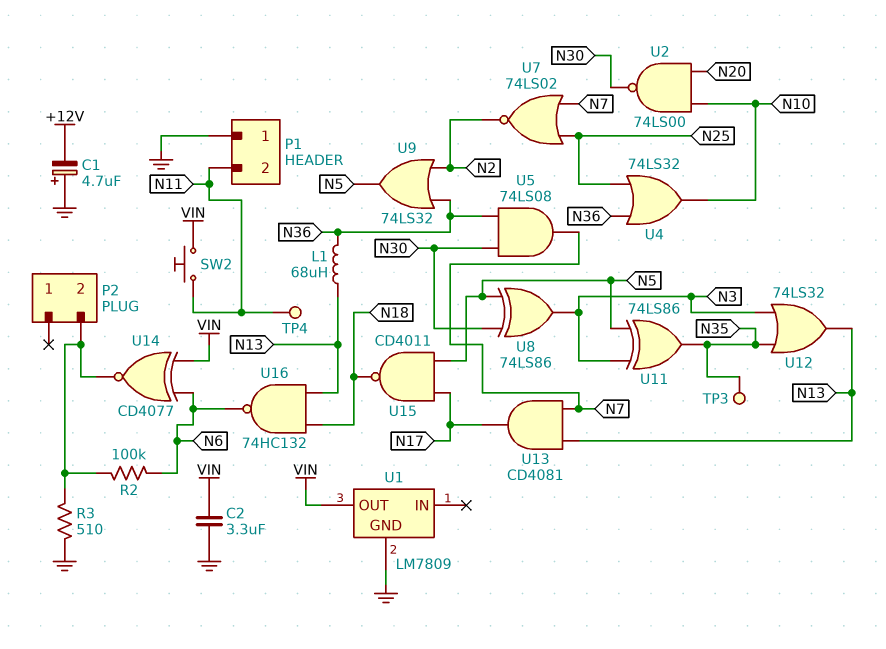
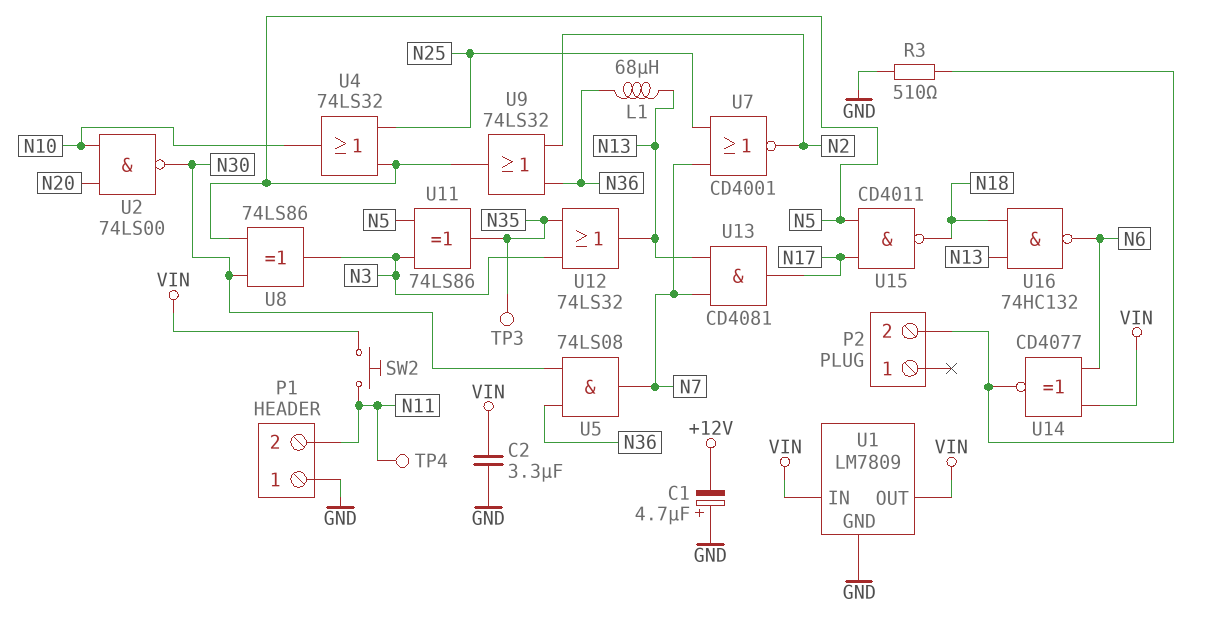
R2: 100k (N6, P2/2) -> none
U1 pin IN: none -> VIN
U4: OR 74LS32 (in N25, in N36, out N10) -> OR 74LS32 (in N5, in N25, out N10)
U7: NOR 74LS02 (in N7, in N25, out N2) -> NOR CD4001 (in N7, in N25, out N2)

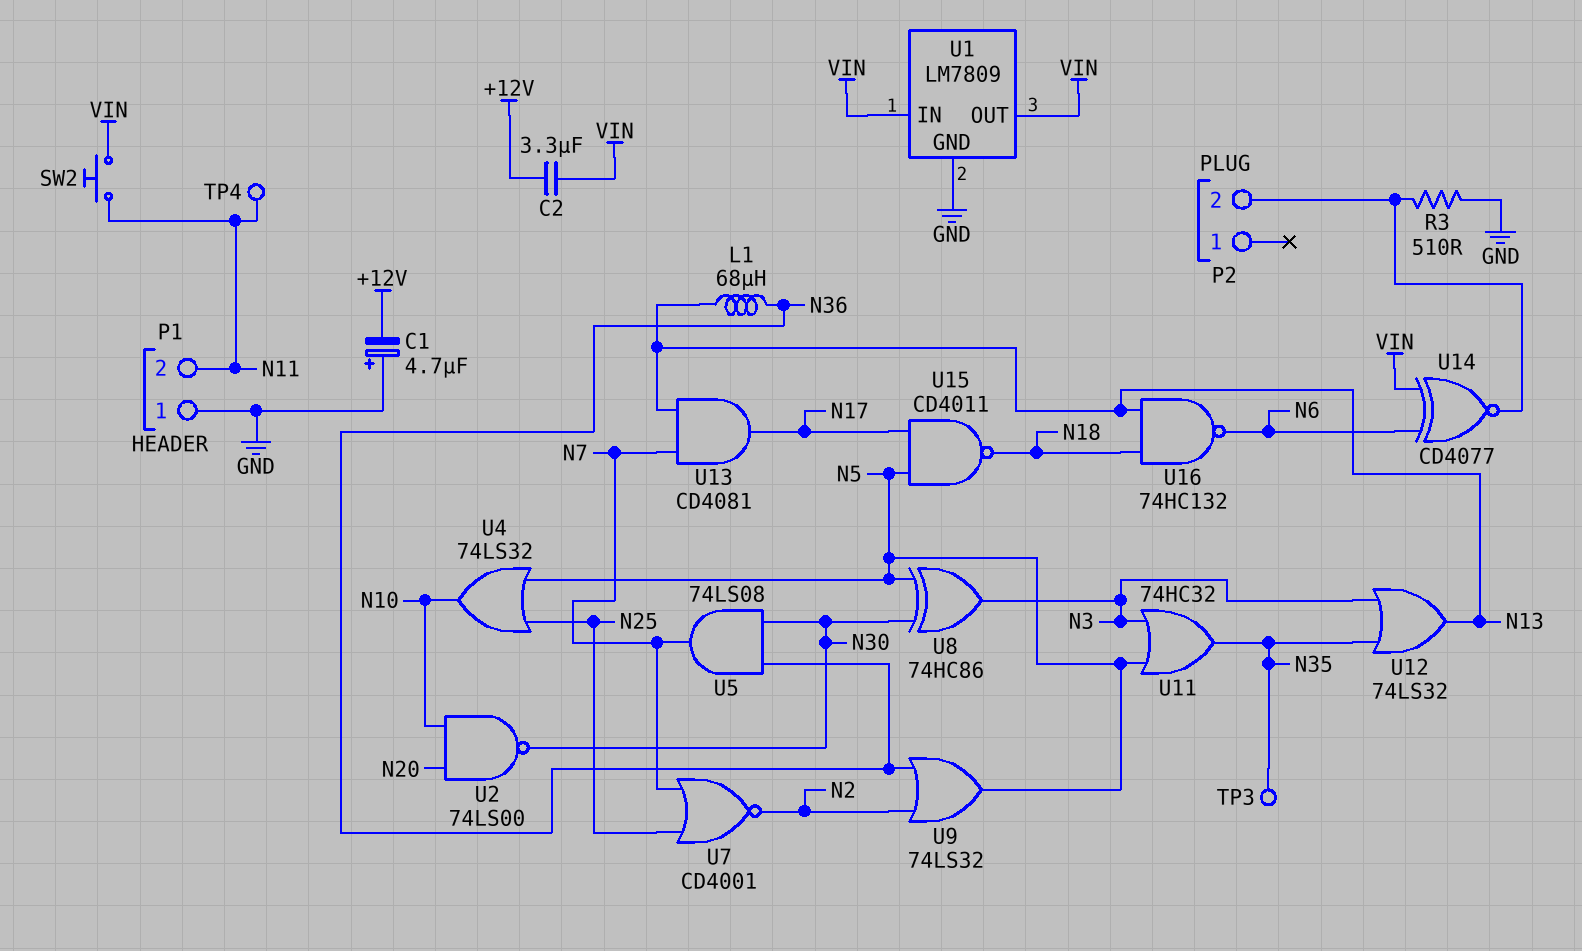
C2: 3.3uF (GND, VIN) -> 3.3uF (+12V, VIN)
U8: XOR 74LS86 (in N5, in N30, out N3) -> XOR 74HC86 (in N5, in N30, out N3)
U11: XOR 74LS86 (in N3, in N5, out N35) -> OR 74HC32 (in N3, in N5, out N35)

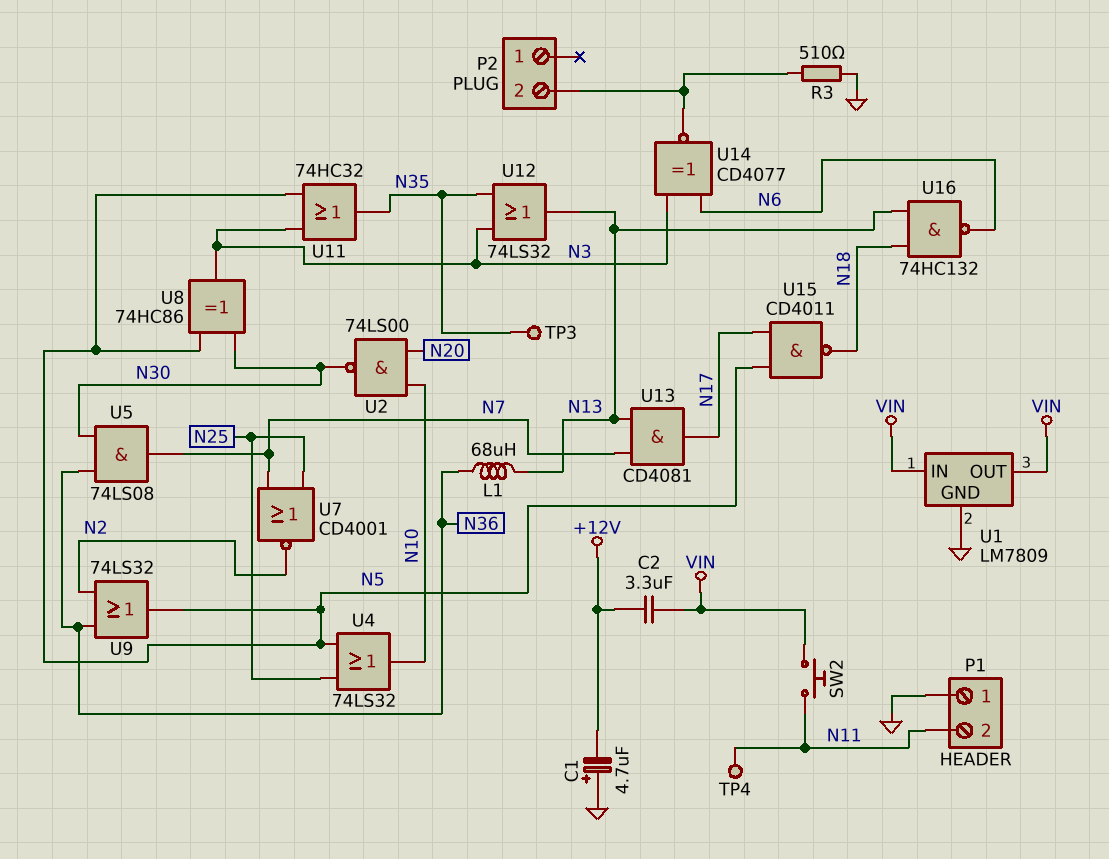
U14: XNOR CD4077 (in N6, in VIN, out P2/2) -> XNOR CD4077 (in N3, in N6, out P2/2)

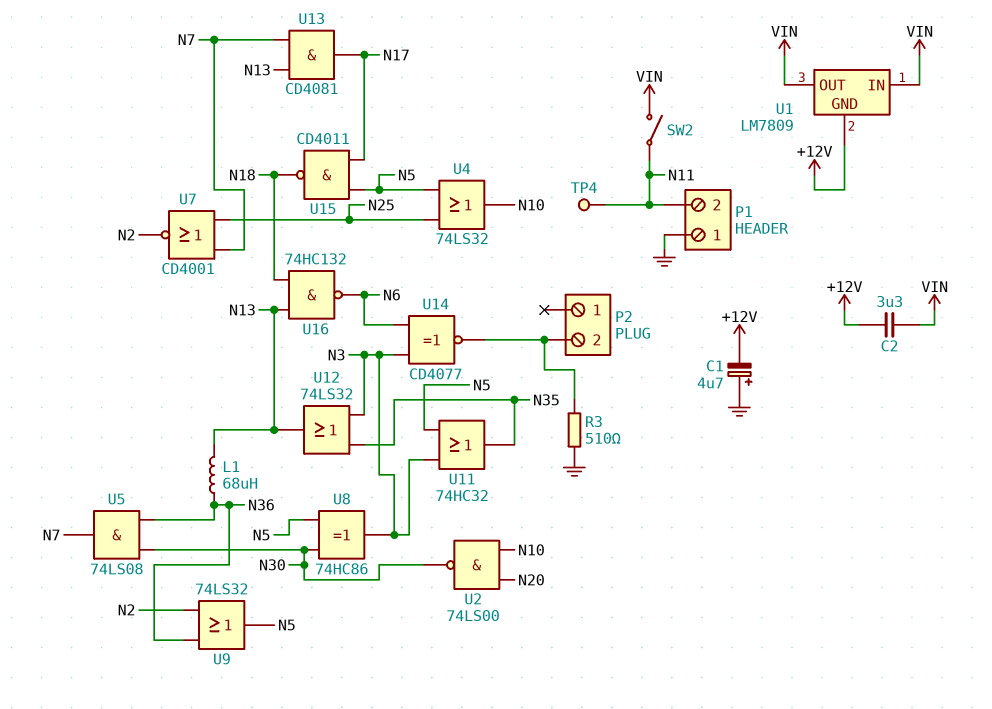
SW2: button (N11, VIN) -> switch (N11, VIN)
TP3: test point (N35) -> none
U1 pin GND: GND -> +12V

